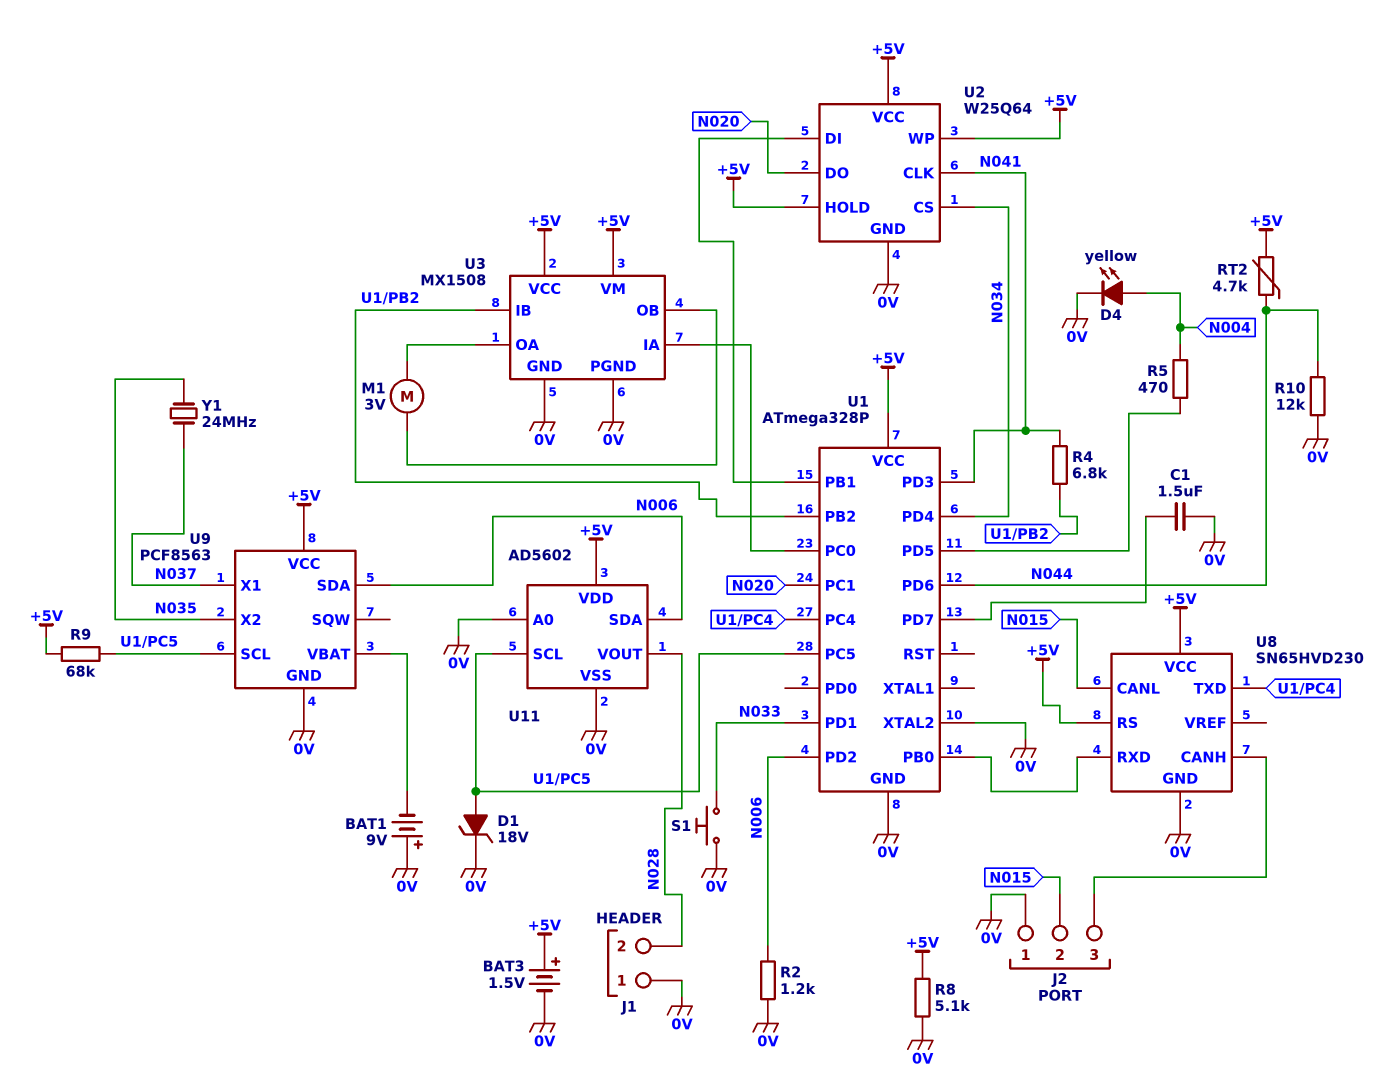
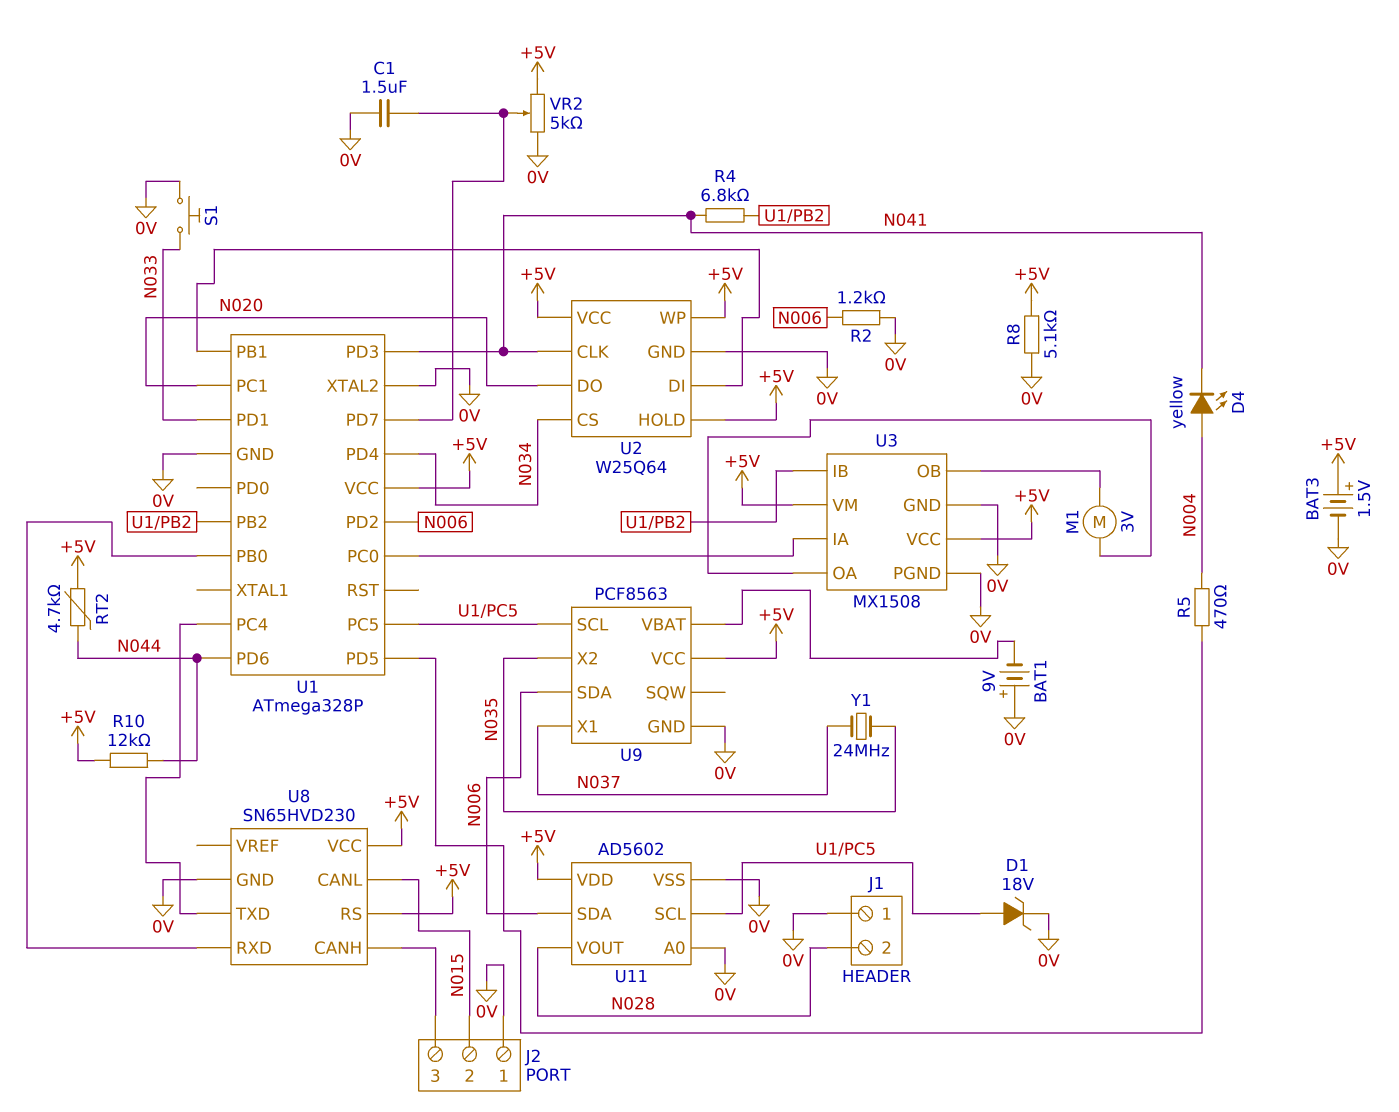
D4: LED yellow (A N004, K 0V) -> LED yellow (A N004, K N041)
R9: 68k (+5V, U1/PC5) -> none
R10: 12k (0V, N044) -> 12k (+5V, N044)
VR2: none -> 5k (+5V, 0V, wiper U1/PD7)

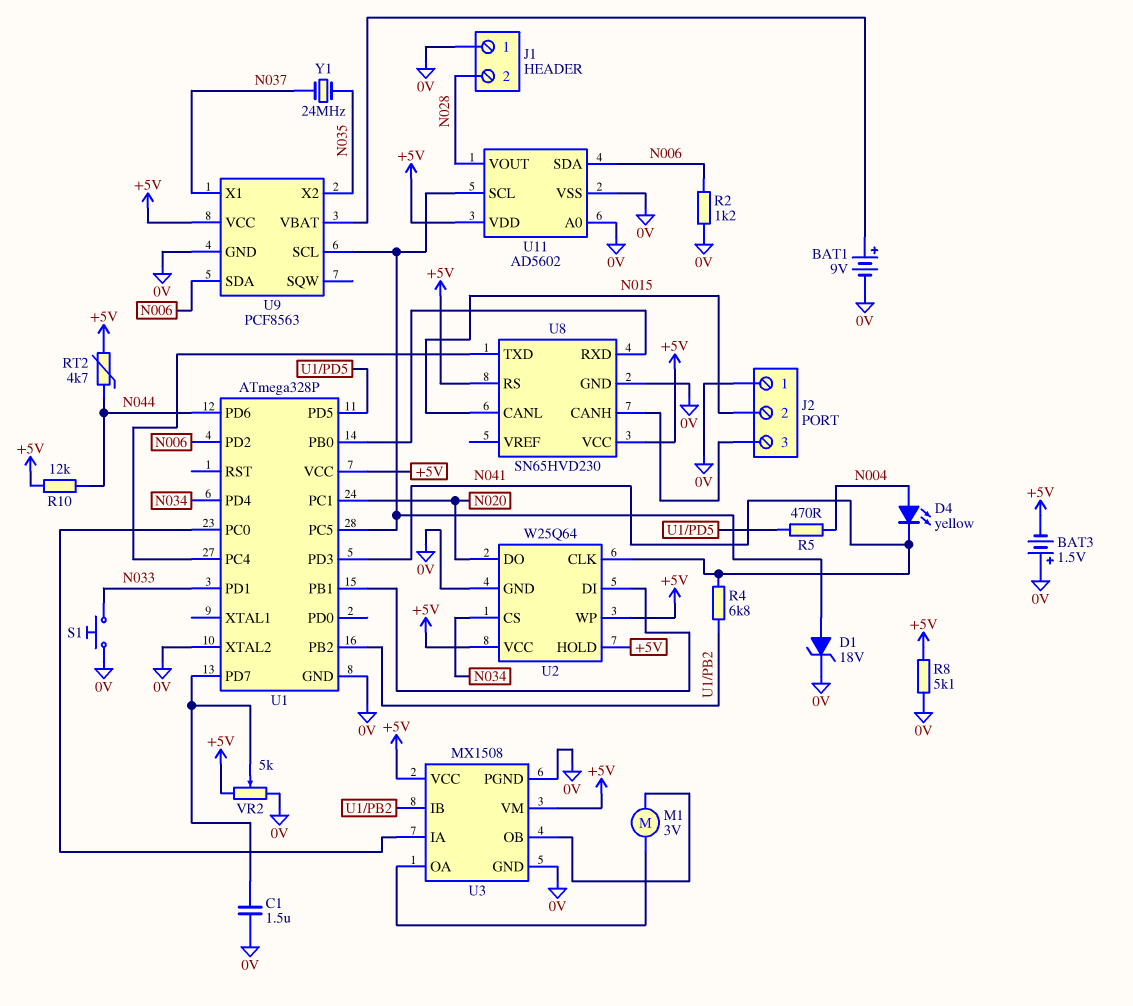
BAT1: 9V (plus 0V, minus U9/VBAT) -> 9V (plus U9/VBAT, minus 0V)
BAT3: 1.5V (plus +5V, minus 0V) -> 1.5V (plus 0V, minus +5V)

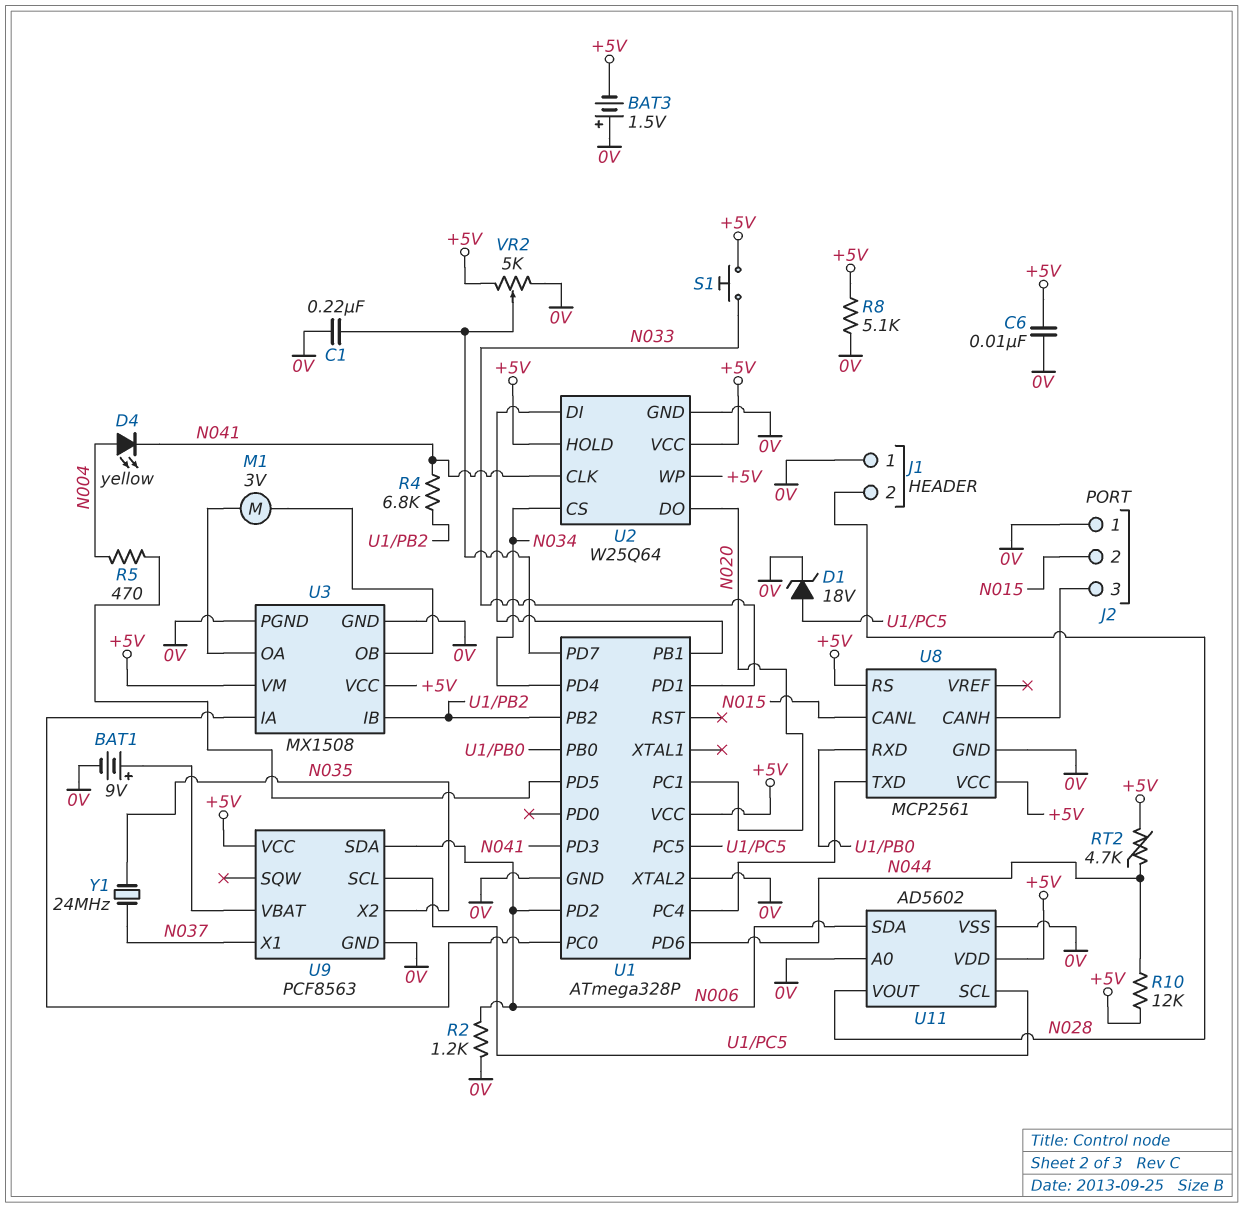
C1: 1.5uF (0V, U1/PD7) -> 220nF (0V, U1/PD7)
C6: none -> 10nF (+5V, 0V)
S1: button (0V, N033) -> button (+5V, N033)
U8: SN65HVD230 -> MCP2561

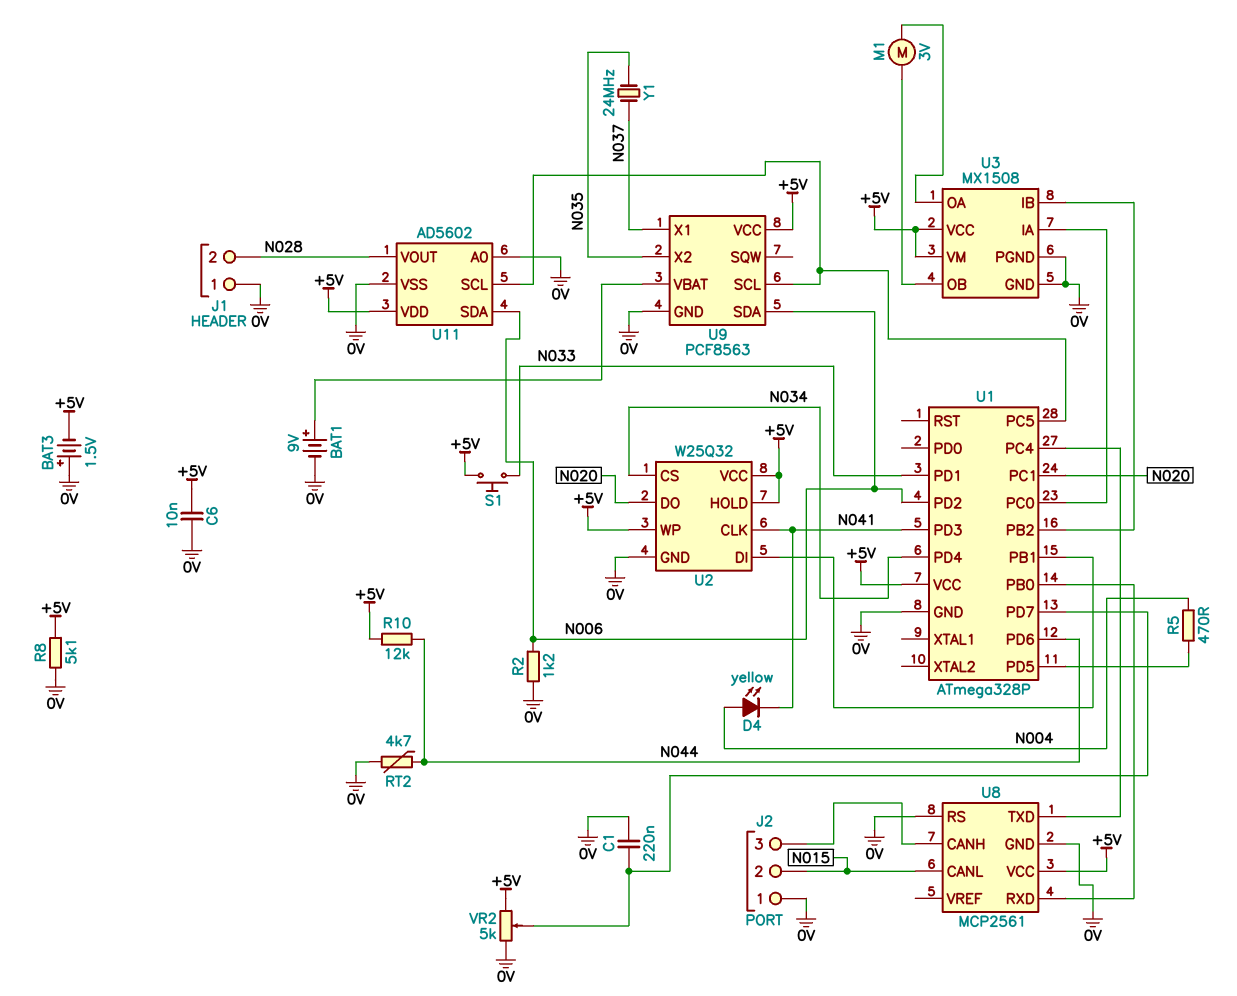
D1: zener 18V (A U1/PC5, K 0V) -> none
R4: 6.8k (N041, U1/PB2) -> none
RT2: 4.7k (+5V, N044) -> 4.7k (0V, N044)
U1 pin XTAL2: 0V -> none
U2: W25Q64 -> W25Q32
U8 pin RS: +5V -> 0V

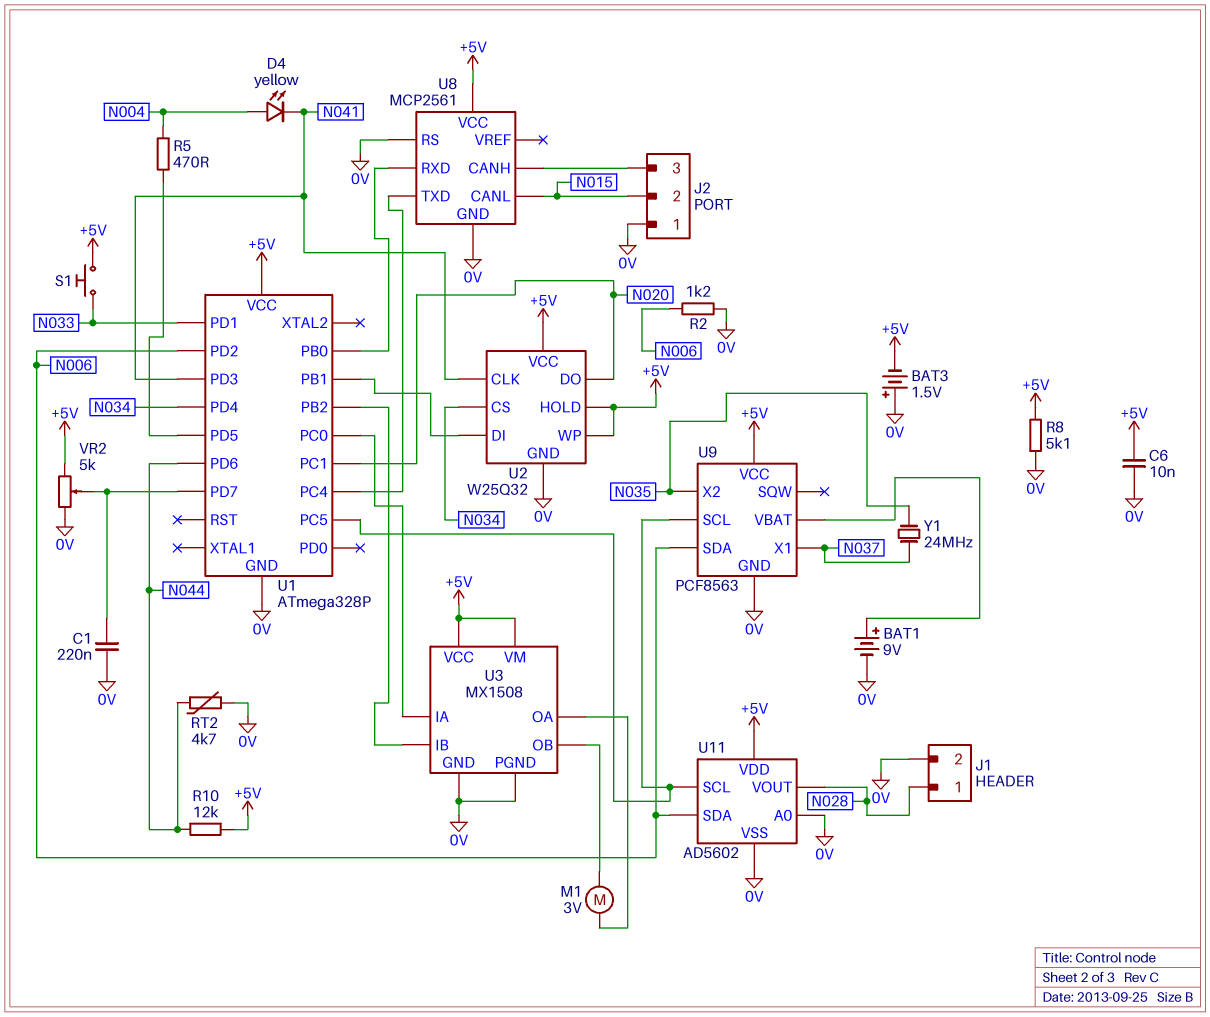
J1 pin 1: 0V -> N028
J1 pin 2: N028 -> 0V

